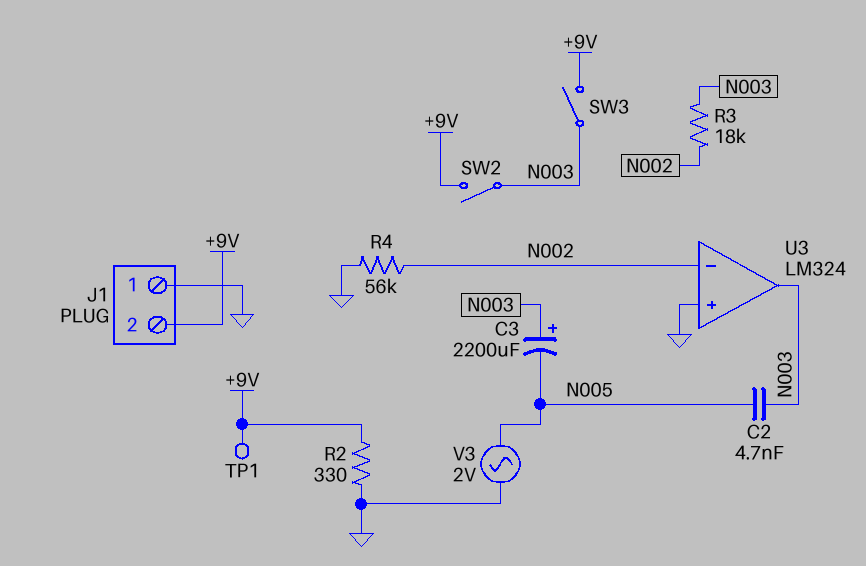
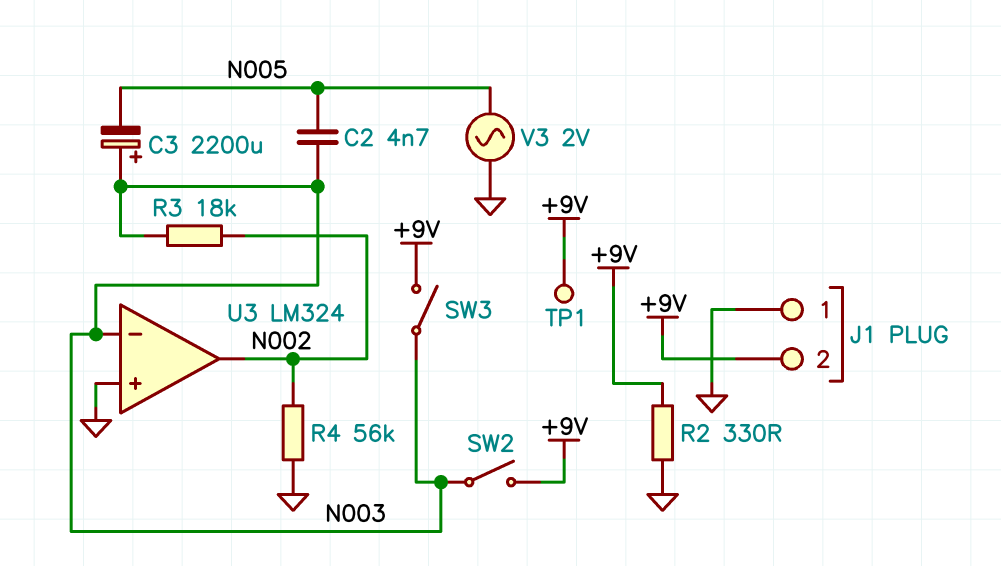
U3 pin in-: N002 -> N003
U3 pin out: N003 -> N002

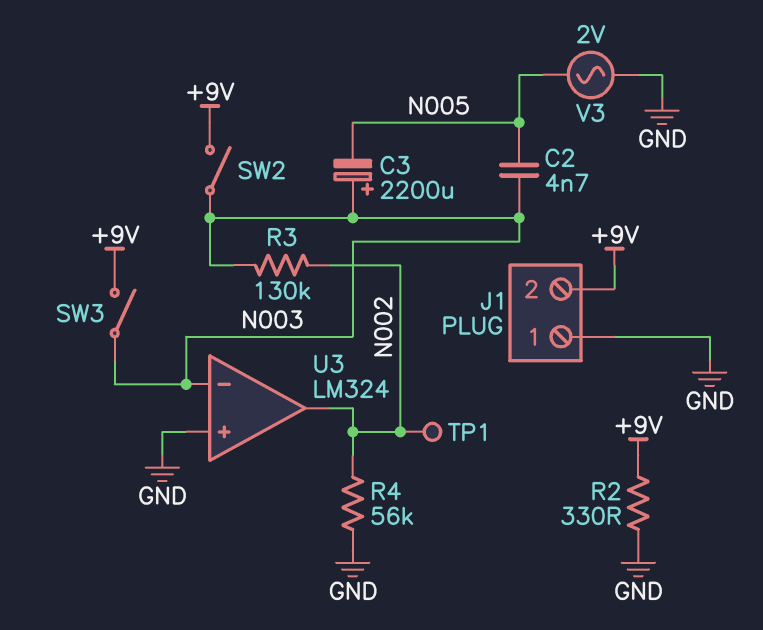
R3: 18k (N002, N003) -> 130k (N002, N003)
TP1: test point (+9V) -> test point (N002)

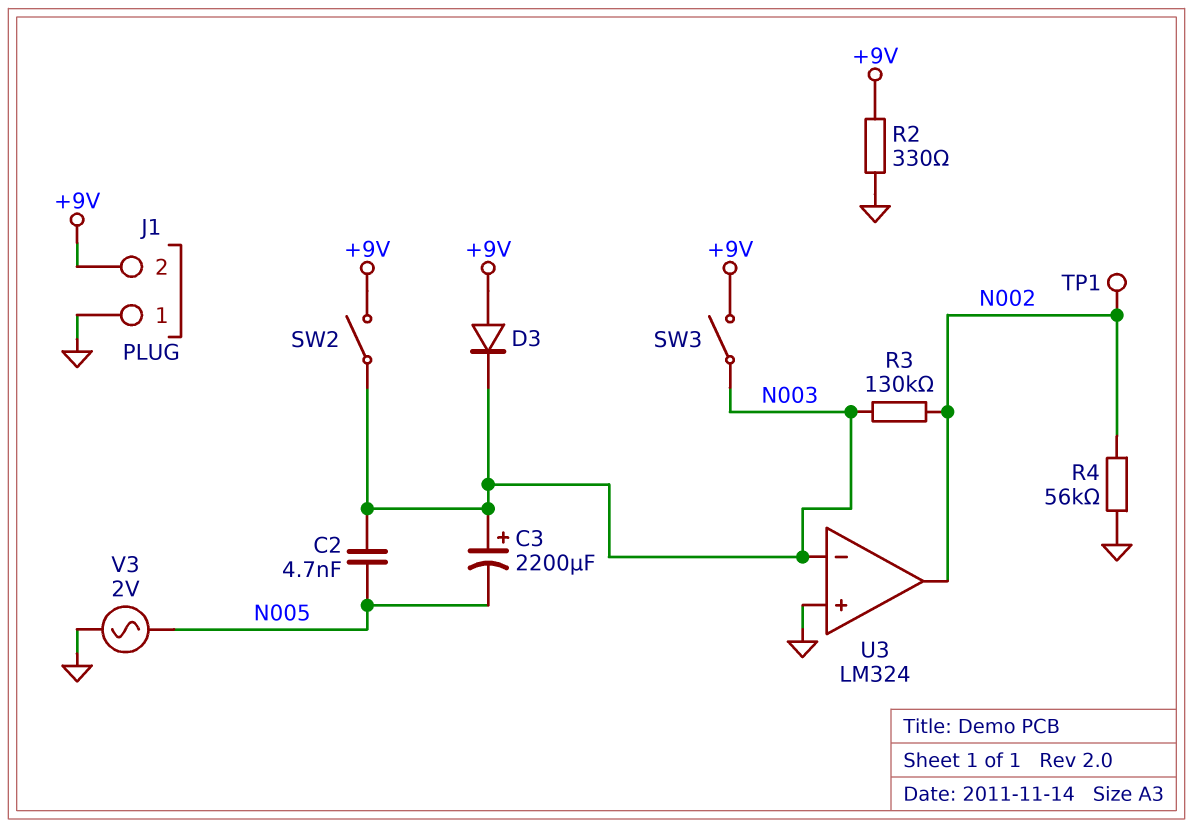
D3: none -> diode (A +9V, K N003)

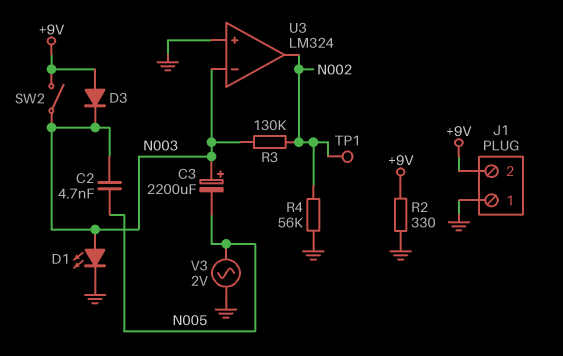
D1: none -> LED (A N003, K GND)
SW3: switch (+9V, N003) -> none

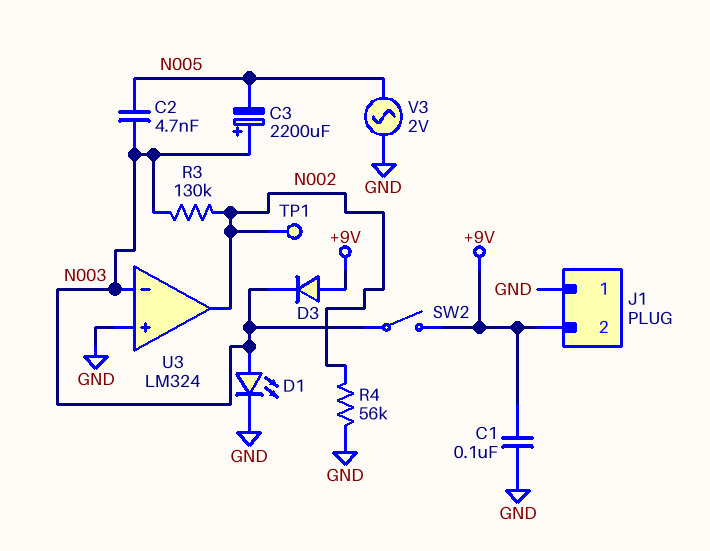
C1: none -> 100nF (+9V, GND)
R2: 330 (+9V, GND) -> none

